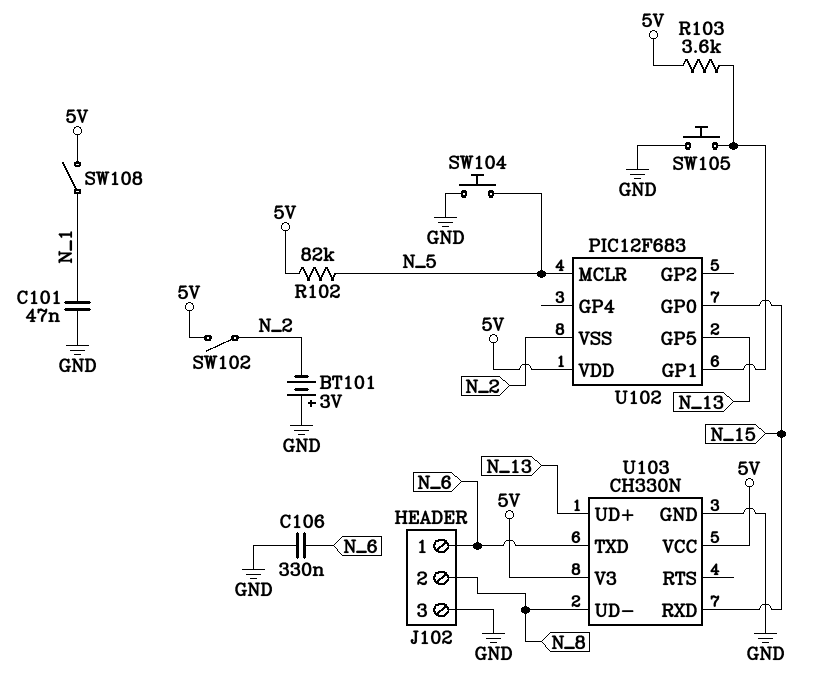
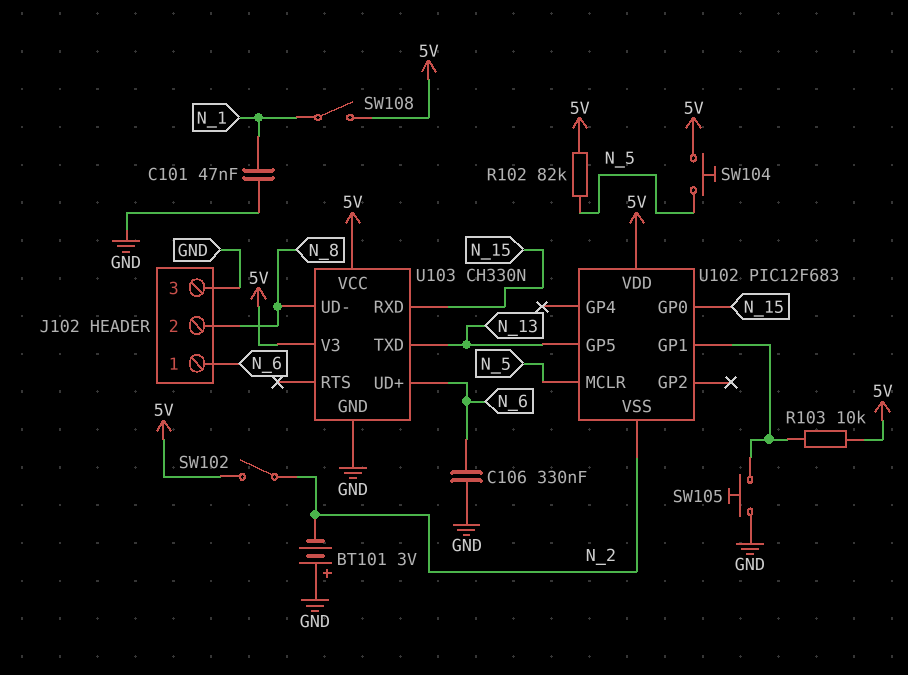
R103: 3.6k (5V, U102/GP1) -> 10k (5V, U102/GP1)
SW104: button (GND, N_5) -> button (5V, N_5)
U103 pin TXD: N_6 -> N_13
U103 pin UD+: N_13 -> N_6

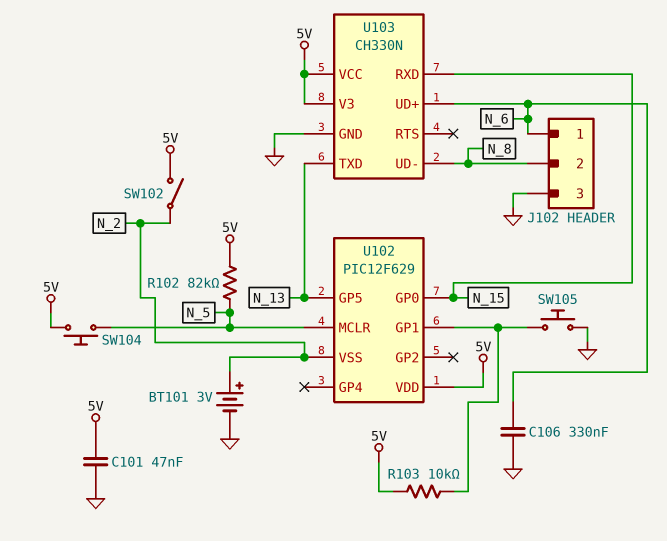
BT101: 3V (plus GND, minus N_2) -> 3V (plus N_2, minus GND)
C101: 47nF (GND, N_1) -> 47nF (5V, GND)
SW108: switch (5V, N_1) -> none
U102: PIC12F683 -> PIC12F629

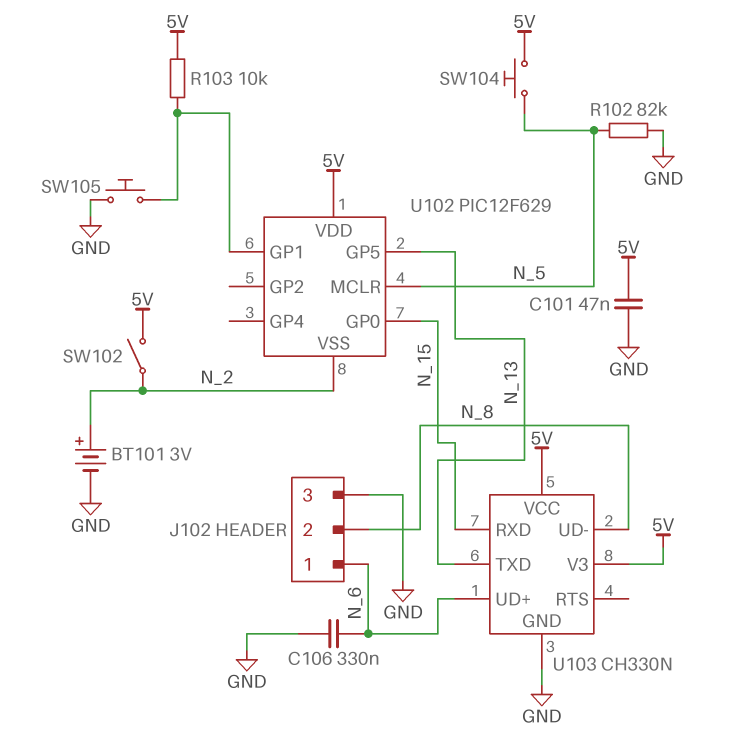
R102: 82k (5V, N_5) -> 82k (GND, N_5)

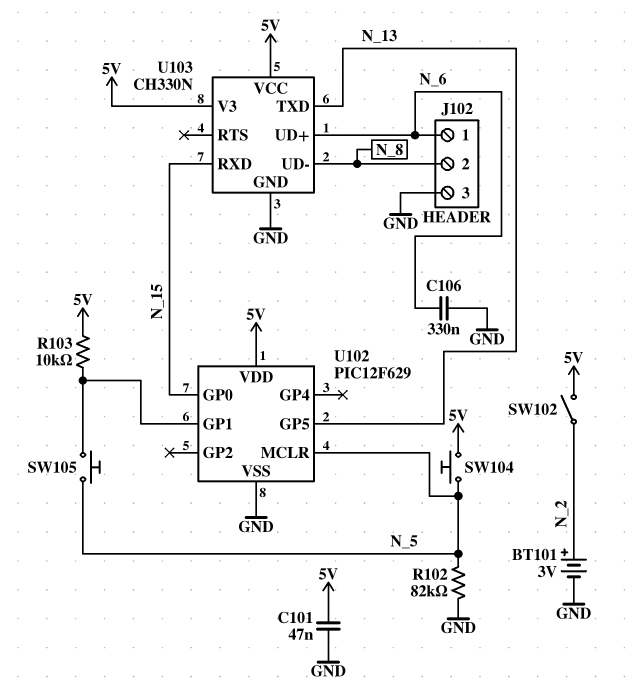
SW105: button (GND, U102/GP1) -> button (N_5, U102/GP1)
U102 pin VSS: N_2 -> GND

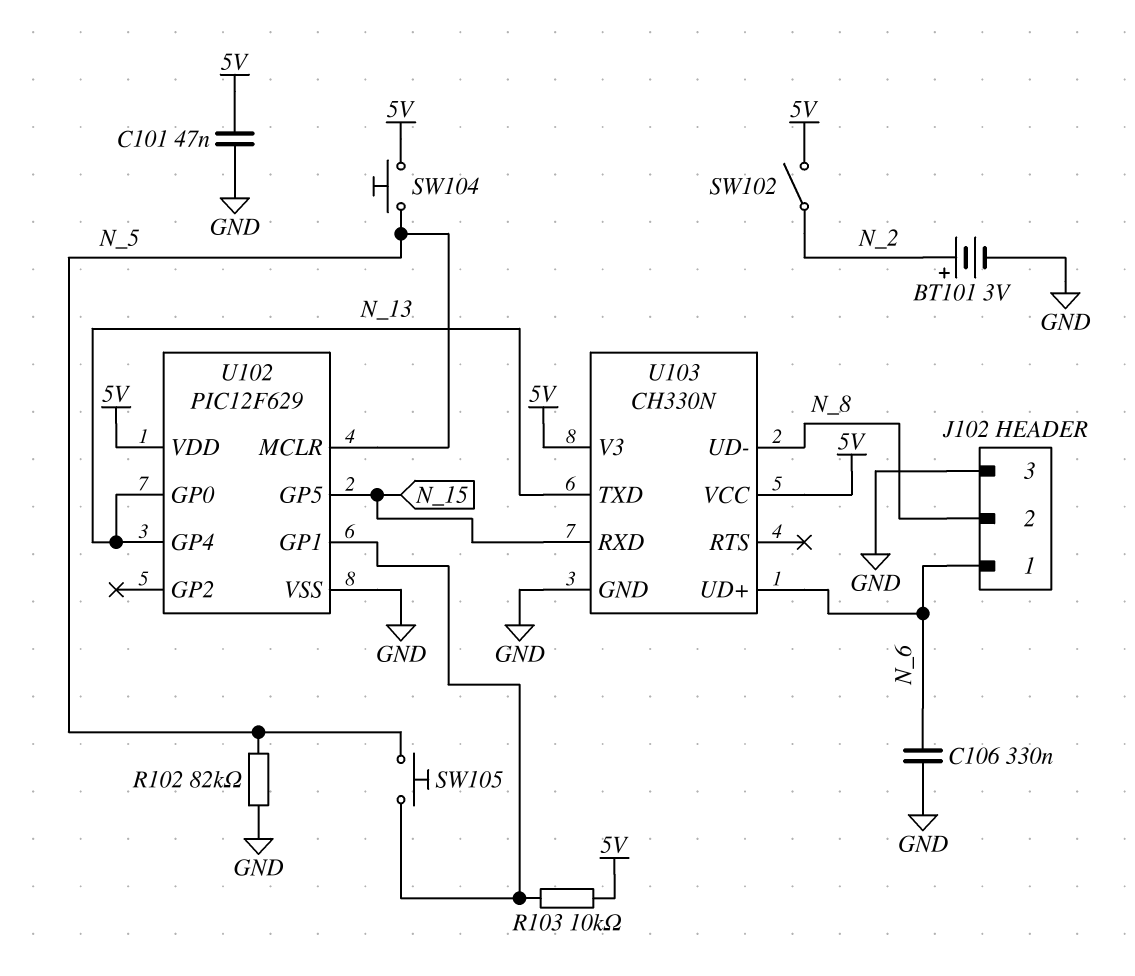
U102 pin GP0: N_15 -> N_13
U102 pin GP4: none -> N_13
U102 pin GP5: N_13 -> N_15

